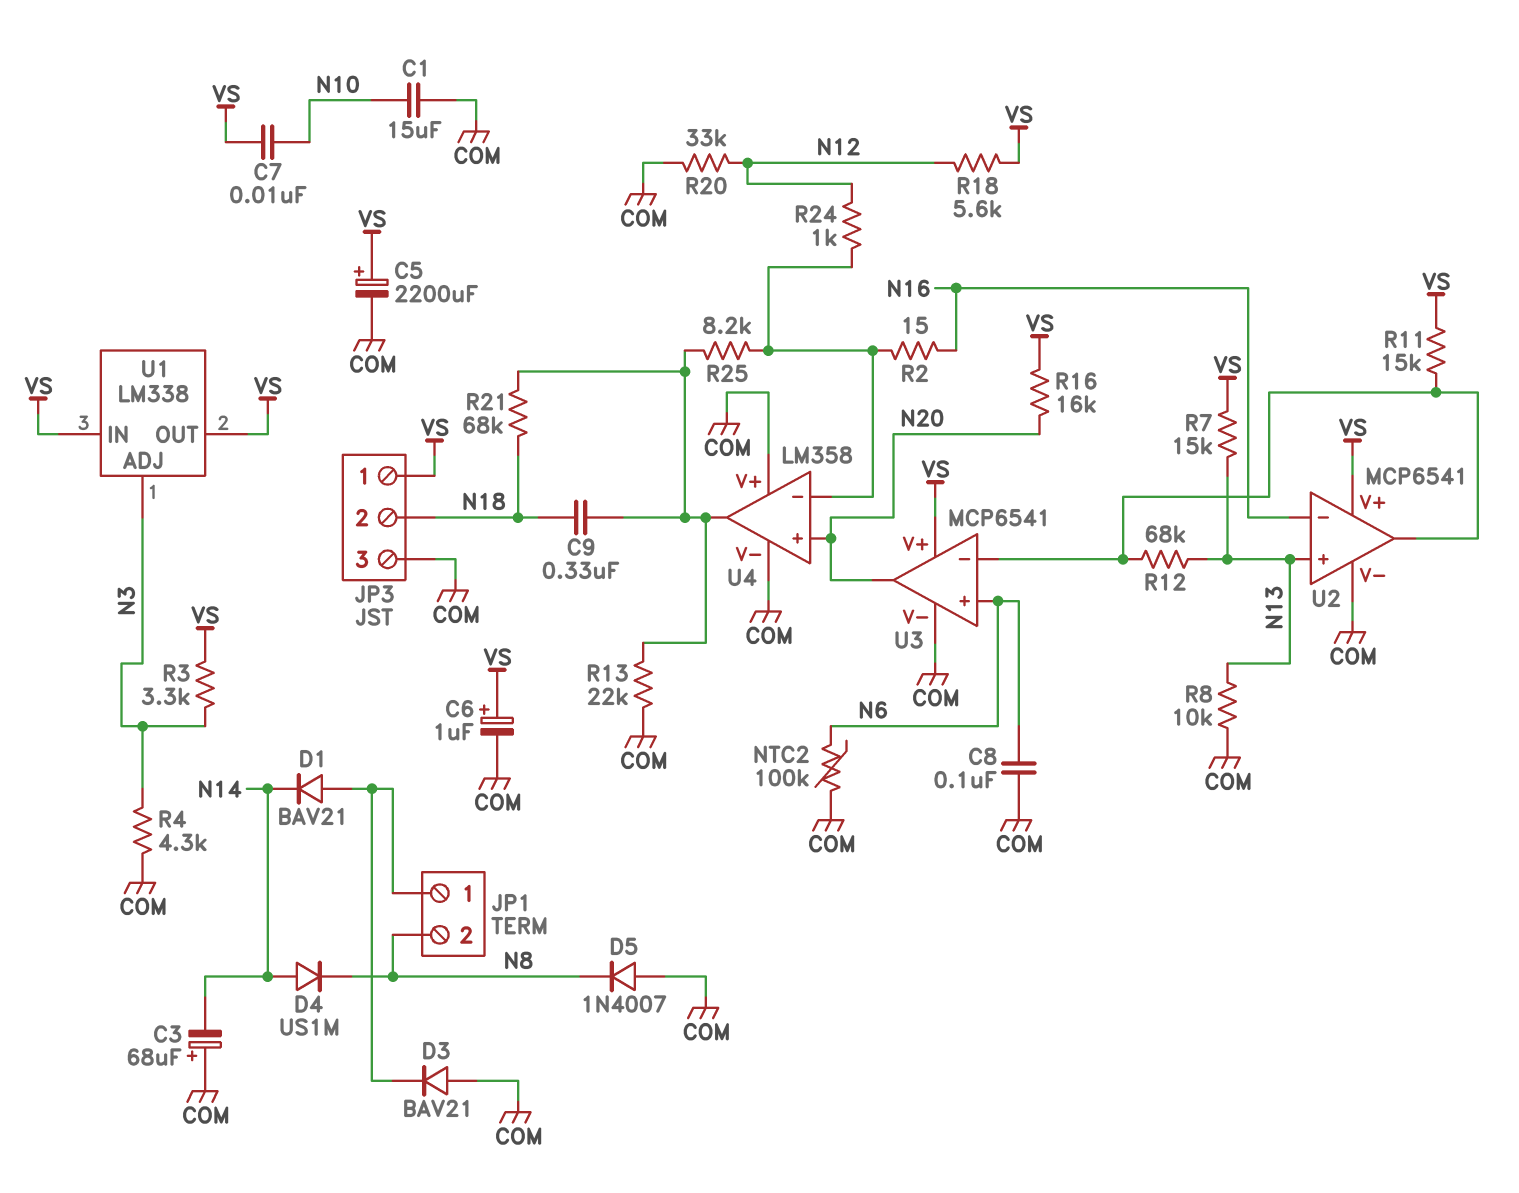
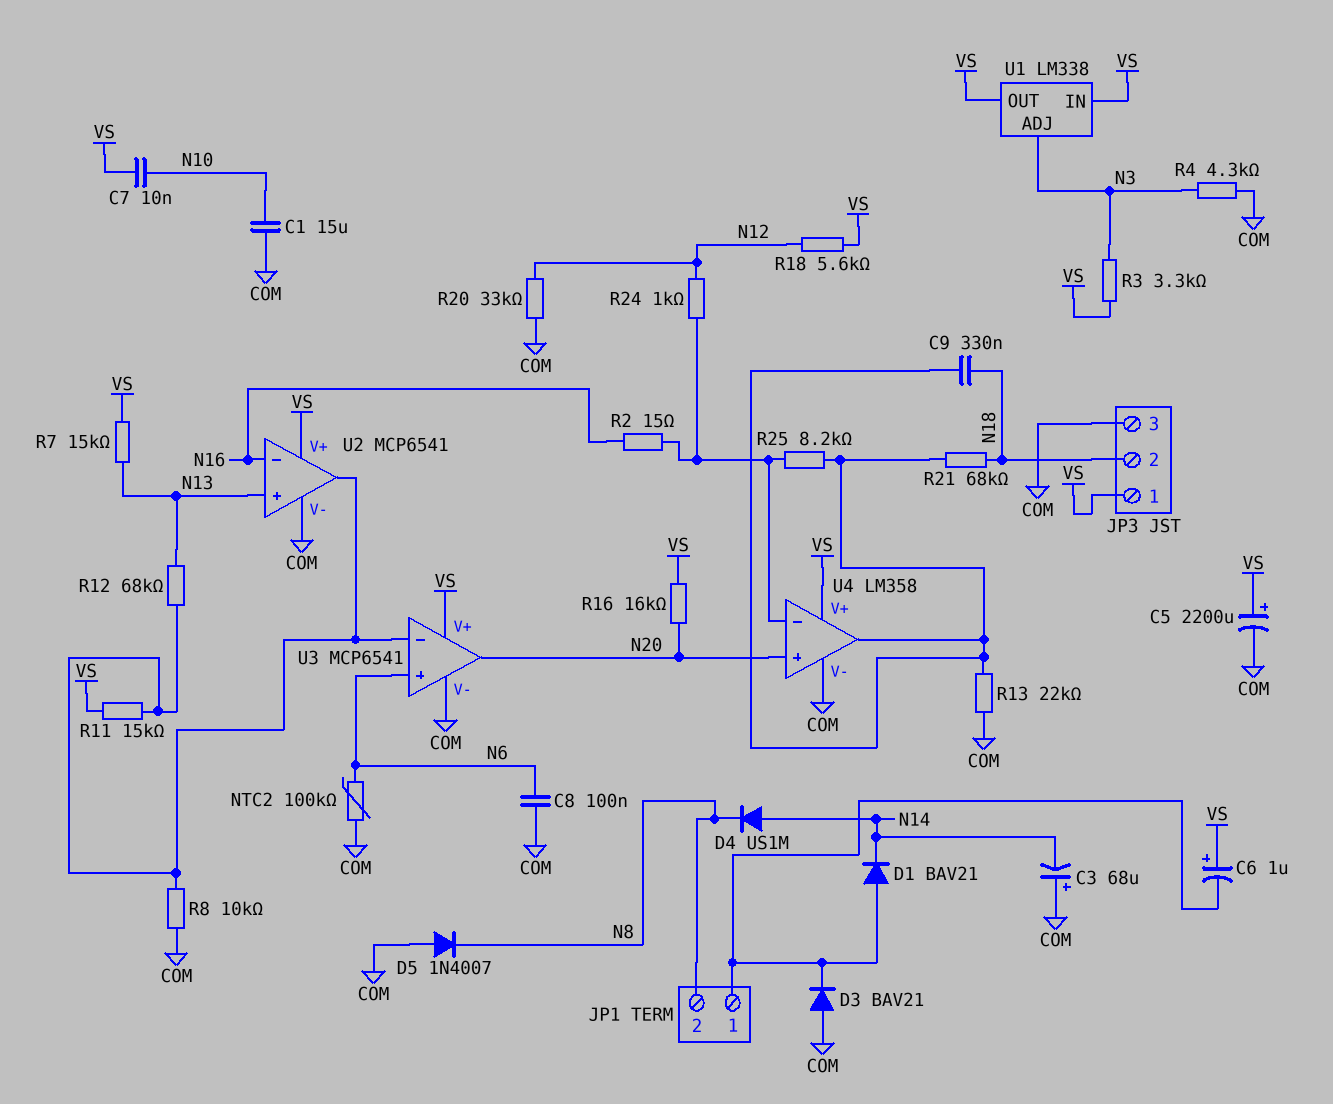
C6: 1uF (plus VS, minus COM) -> 1uF (plus VS, minus JP1/1)
R8: 10k (COM, N13) -> 10k (COM, U2/out)
U4 pin V+: COM -> VS

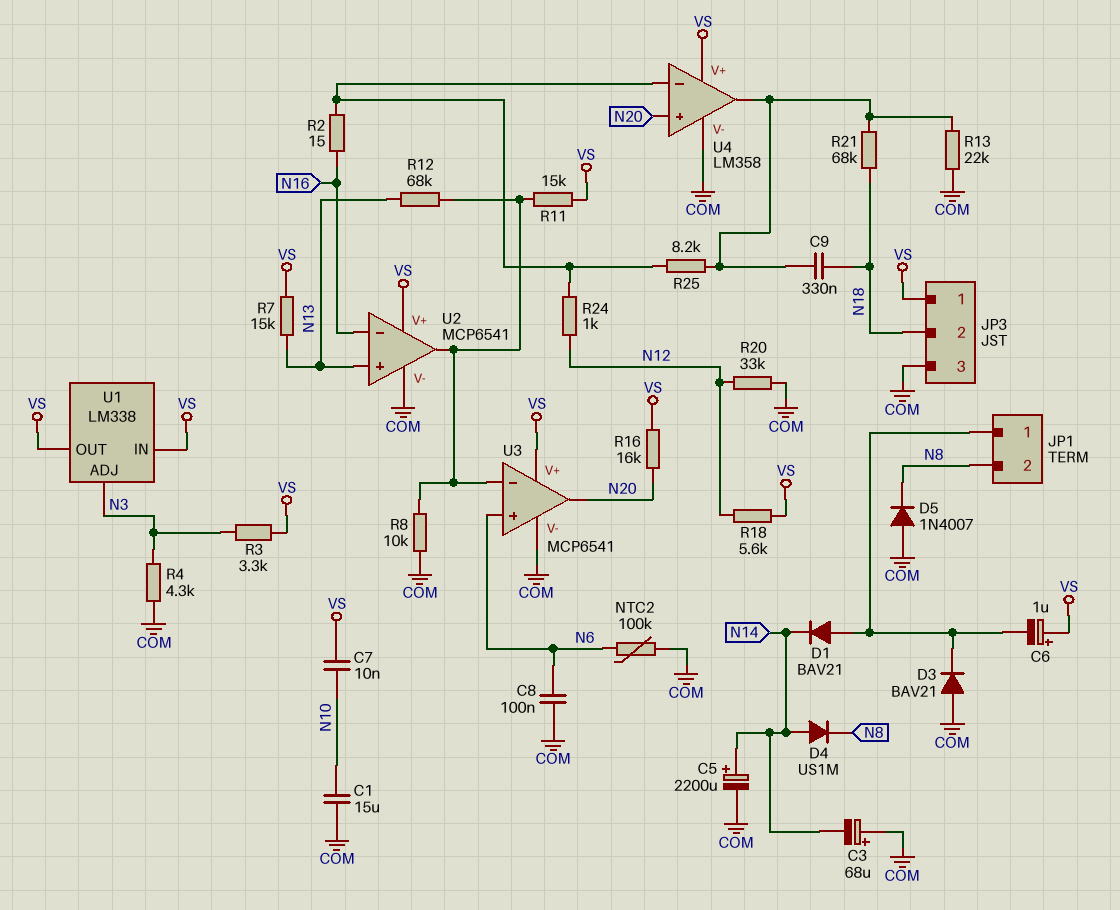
C5: 2200uF (plus VS, minus COM) -> 2200uF (plus N14, minus COM)

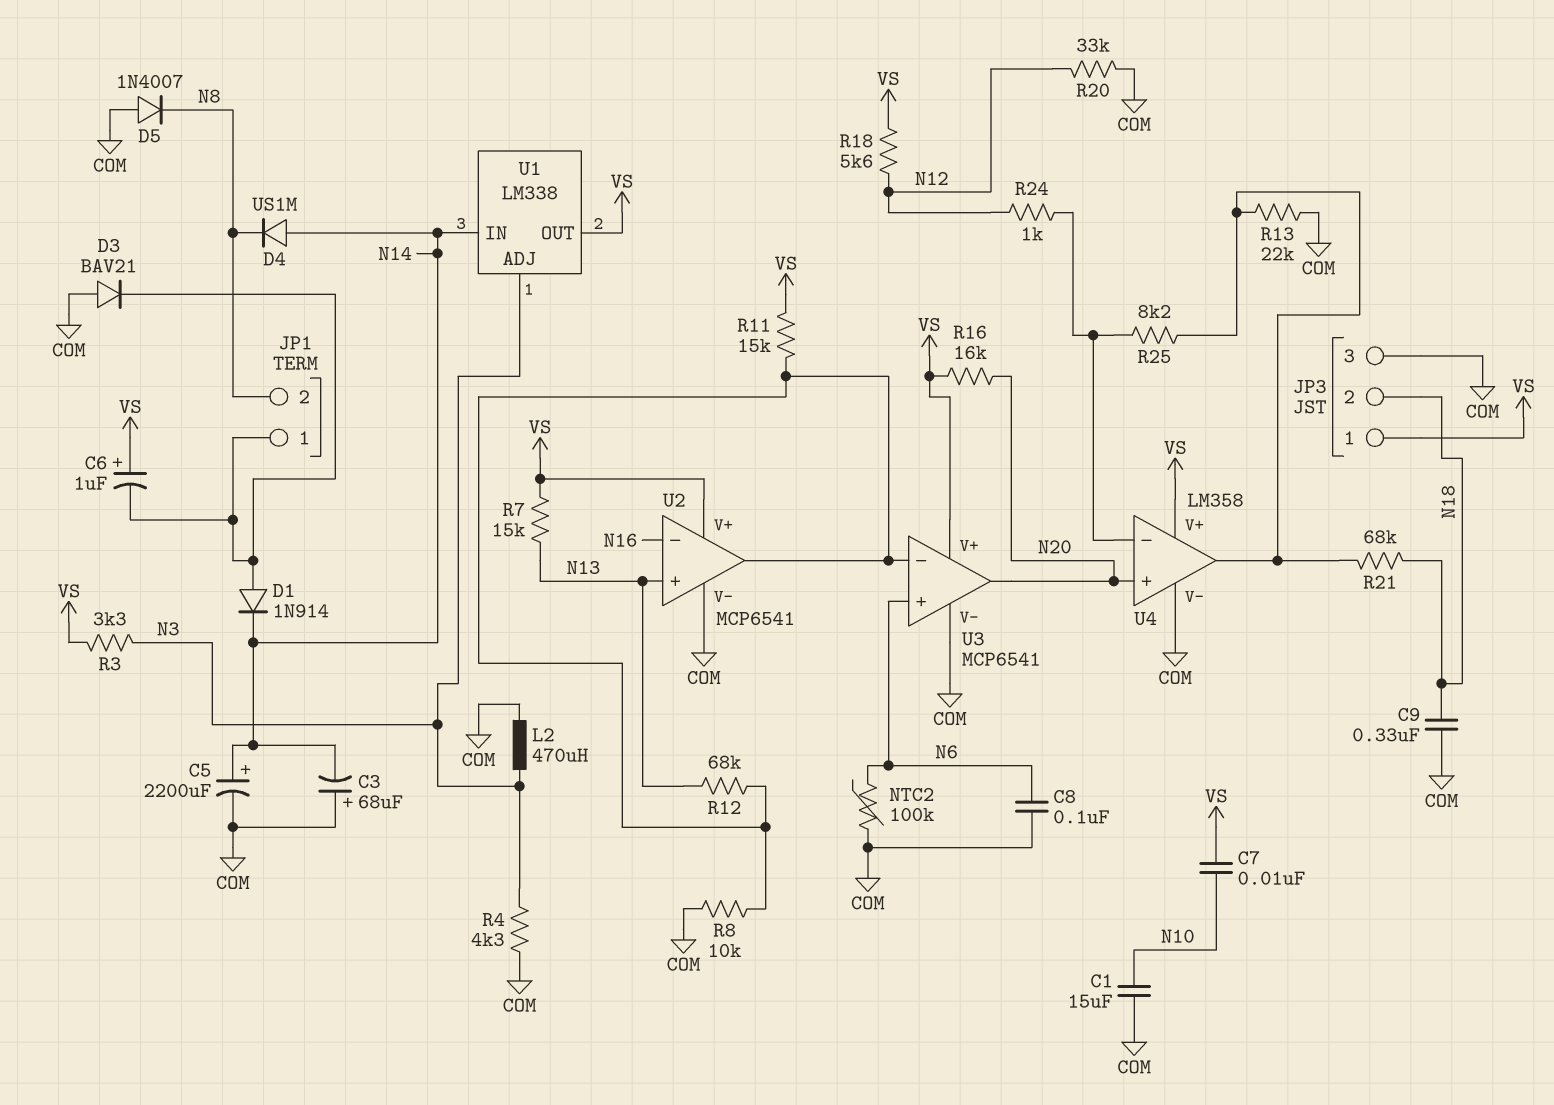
C9: 330nF (N18, U4/out) -> 330nF (COM, N18)
D1: diode BAV21 (A JP1/1, K N14) -> diode 1N914 (A JP1/1, K N14)
L2: none -> 470uH (COM, N3)
R2: 15 (N16, U4/in-) -> none
U1 pin IN: VS -> N14

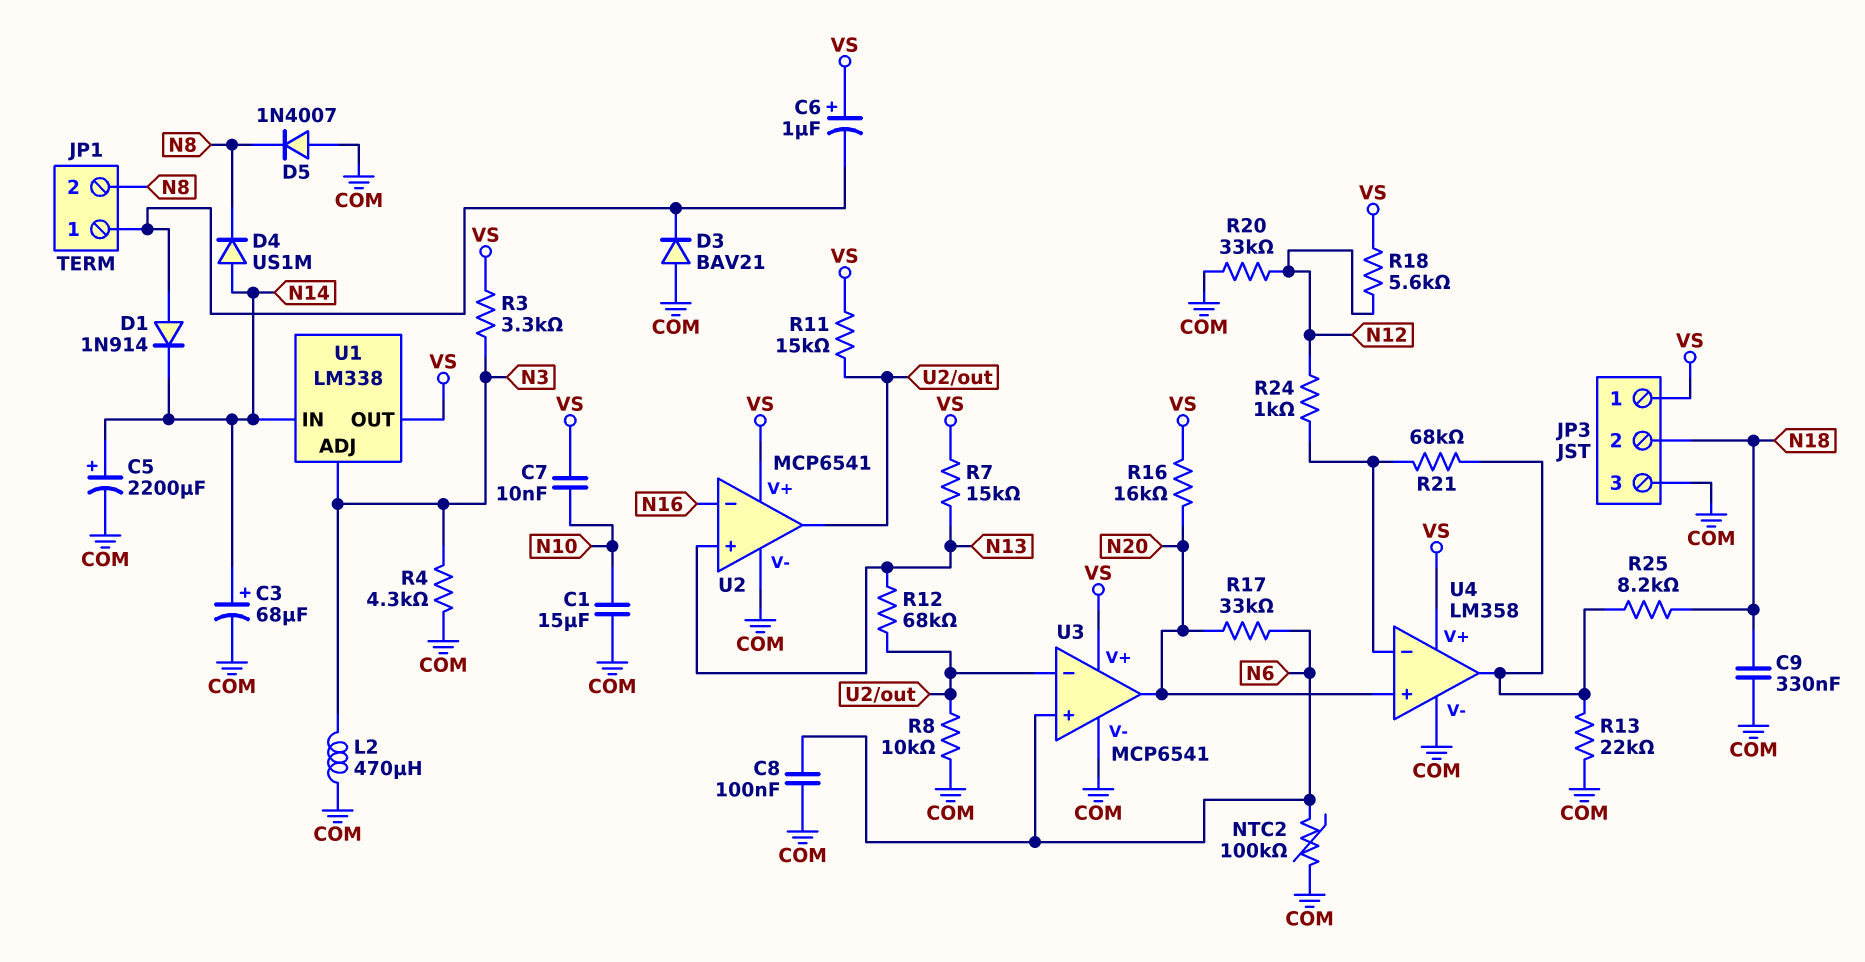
C3: 68uF (plus COM, minus N14) -> 68uF (plus N14, minus COM)
R17: none -> 33k (N6, N20)
R21: 68k (N18, U4/out) -> 68k (U4/in-, U4/out)
R25: 8.2k (U4/in-, U4/out) -> 8.2k (N18, U4/out)

